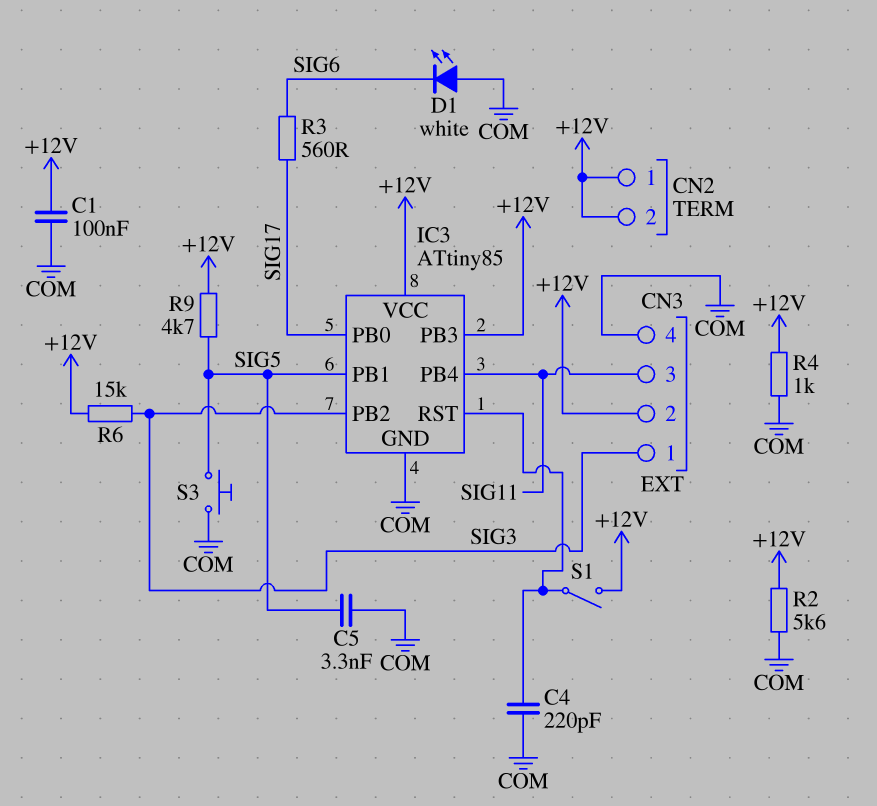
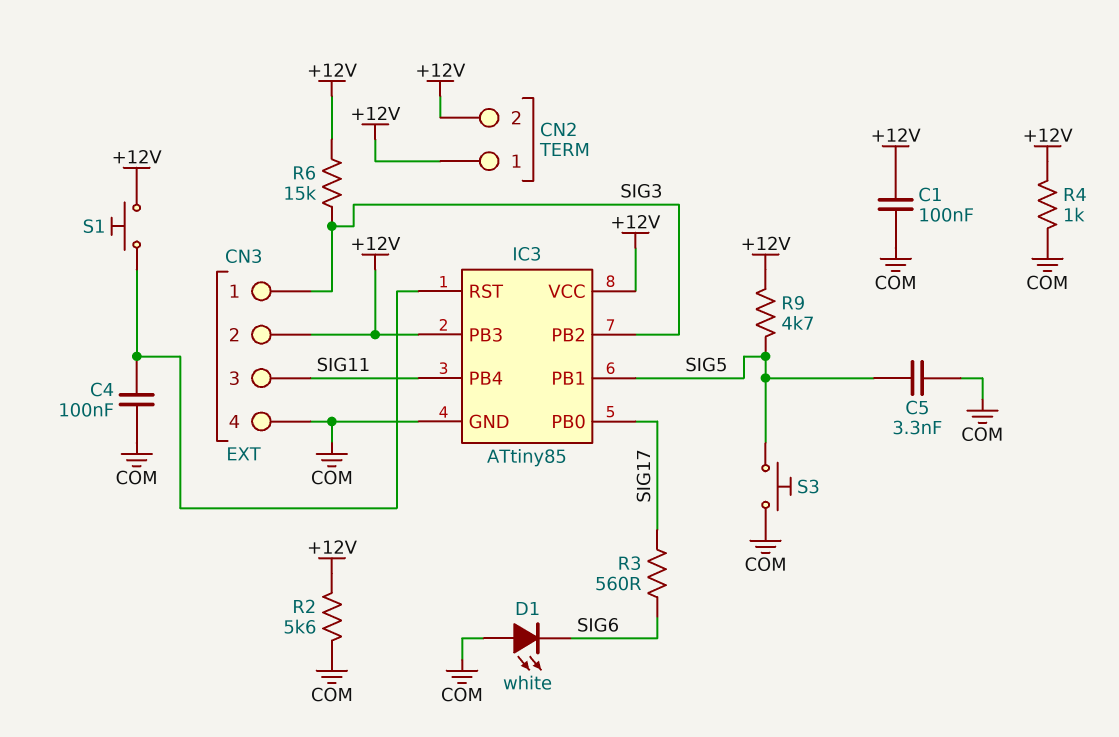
C4: 220pF (COM, IC3/RST) -> 100nF (COM, IC3/RST)
S1: switch (+12V, IC3/RST) -> button (+12V, IC3/RST)

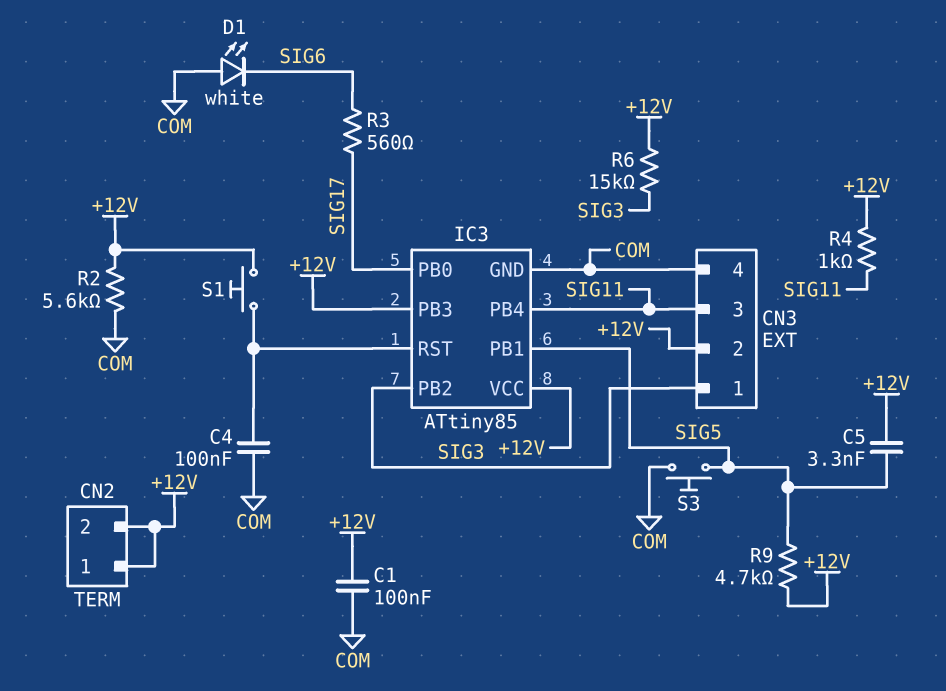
C5: 3.3nF (COM, SIG5) -> 3.3nF (+12V, SIG5)
R4: 1k (+12V, COM) -> 1k (+12V, SIG11)

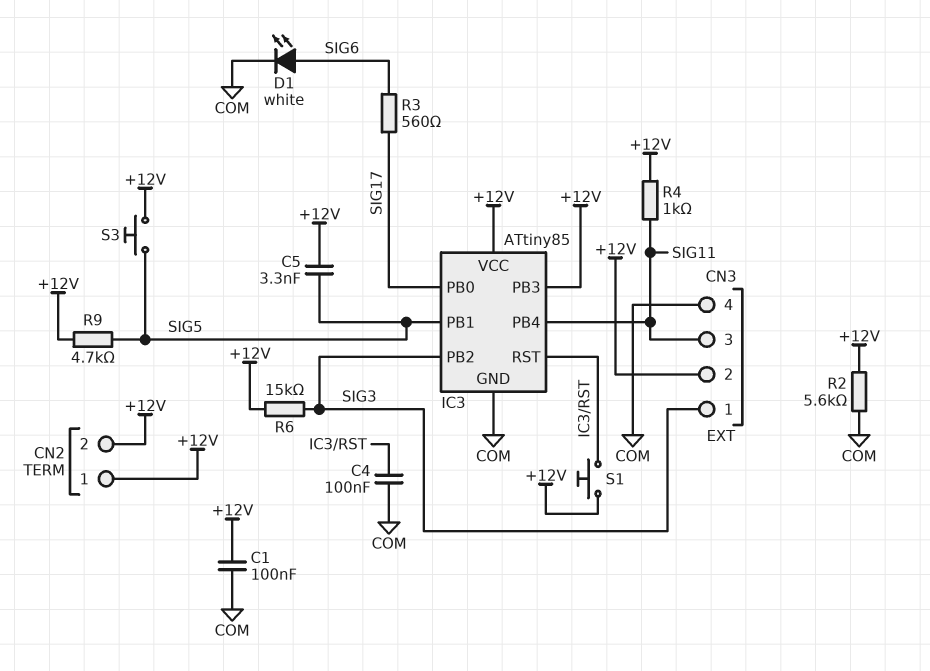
D1: LED white (A COM, K SIG6) -> LED white (A SIG6, K COM)
S3: button (COM, SIG5) -> button (+12V, SIG5)

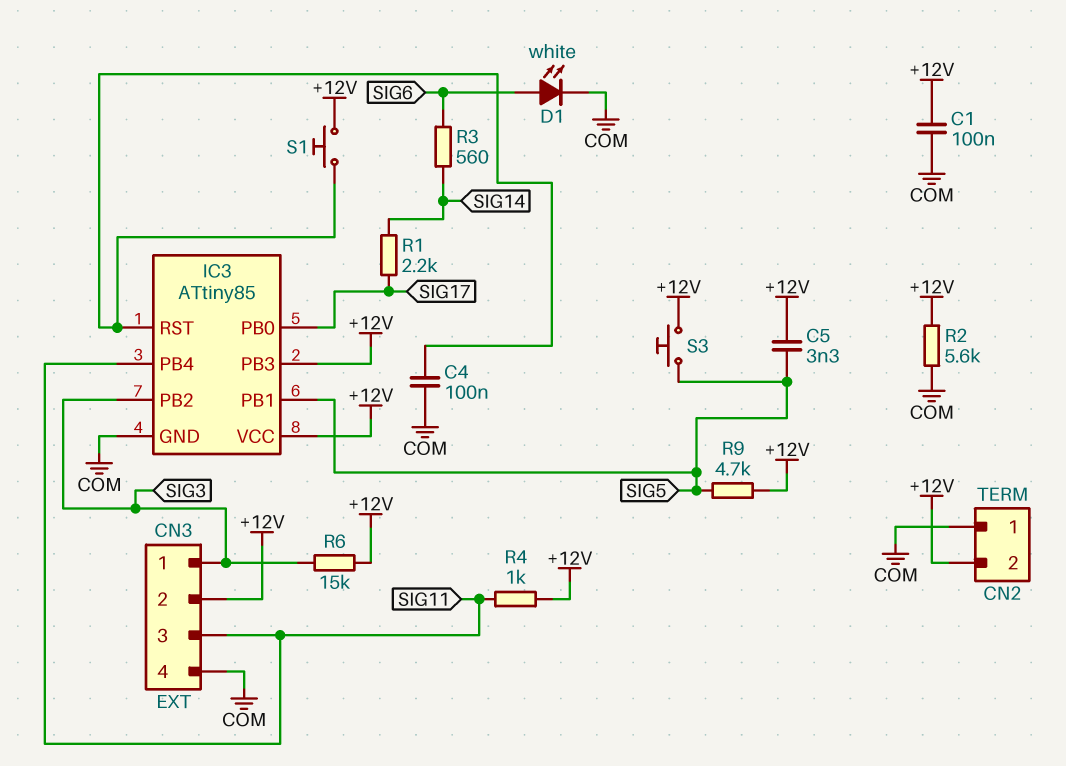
CN2 pin 1: +12V -> COM
R1: none -> 2.2k (SIG14, SIG17)
R3: 560 (SIG6, SIG17) -> 560 (SIG6, SIG14)

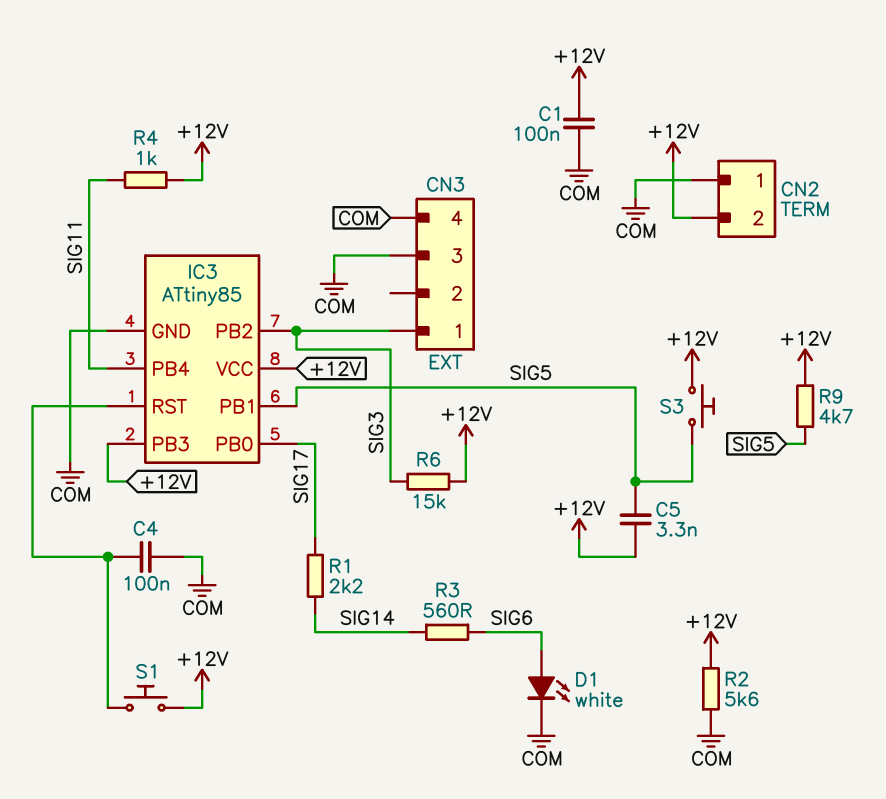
CN3 pin 2: +12V -> none
CN3 pin 3: SIG11 -> COM

